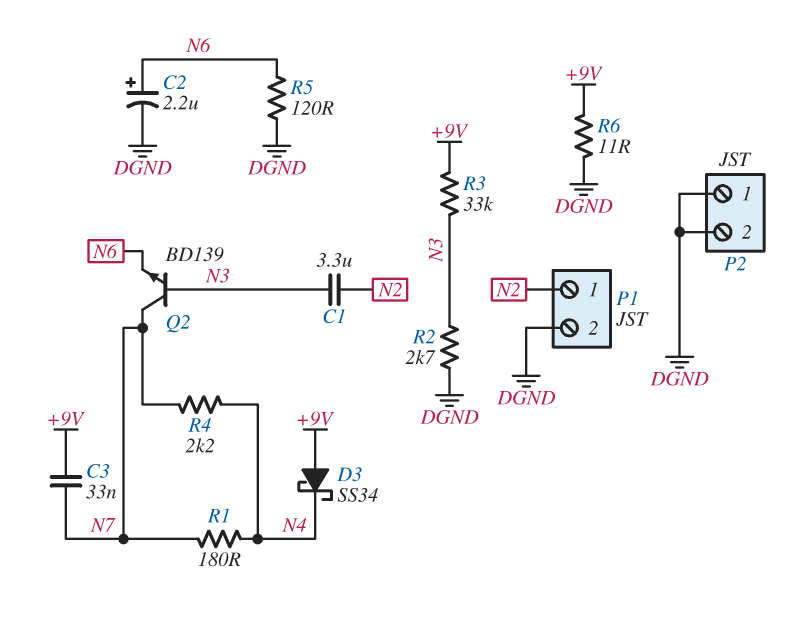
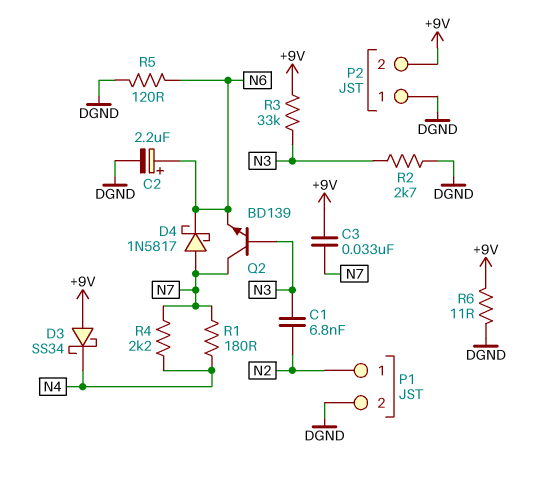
C1: 3.3uF (N2, N3) -> 6.8nF (N2, N3)
D4: none -> schottky 1N5817 (A N7, K N6)
P2 pin 2: DGND -> +9V

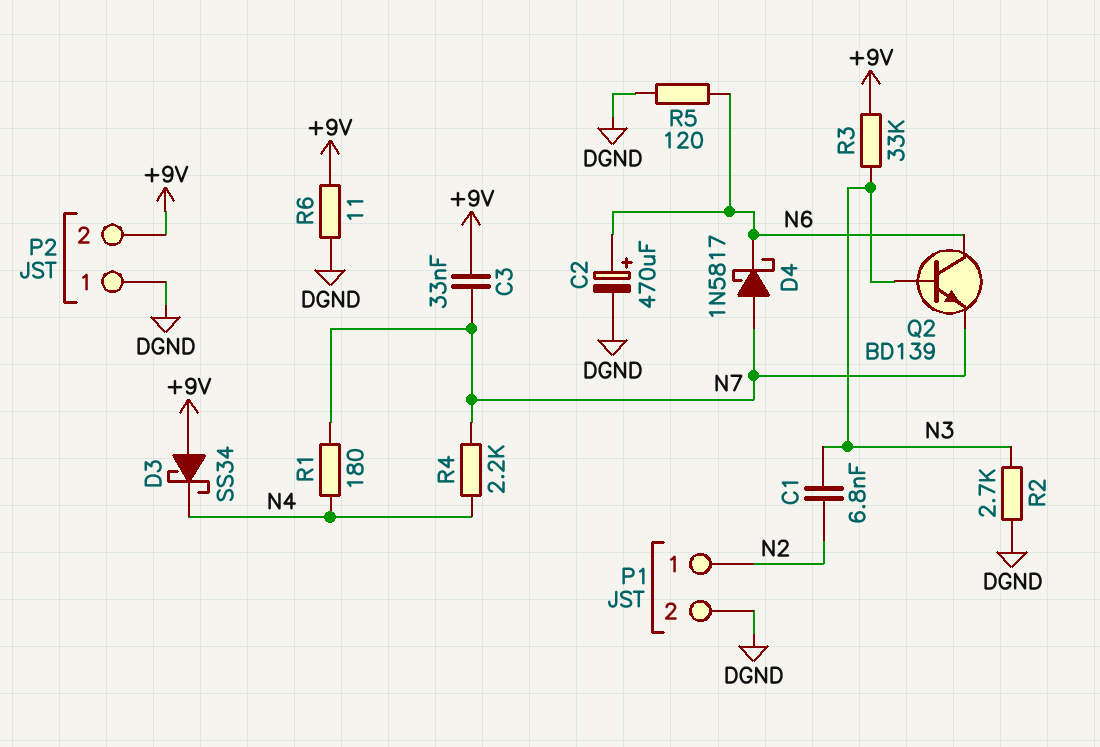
C2: 2.2uF (plus N6, minus DGND) -> 470uF (plus N6, minus DGND)
Q2: NPN BD139 (B N3, C N7, E N6) -> NPN BD139 (B N3, C N6, E N7)

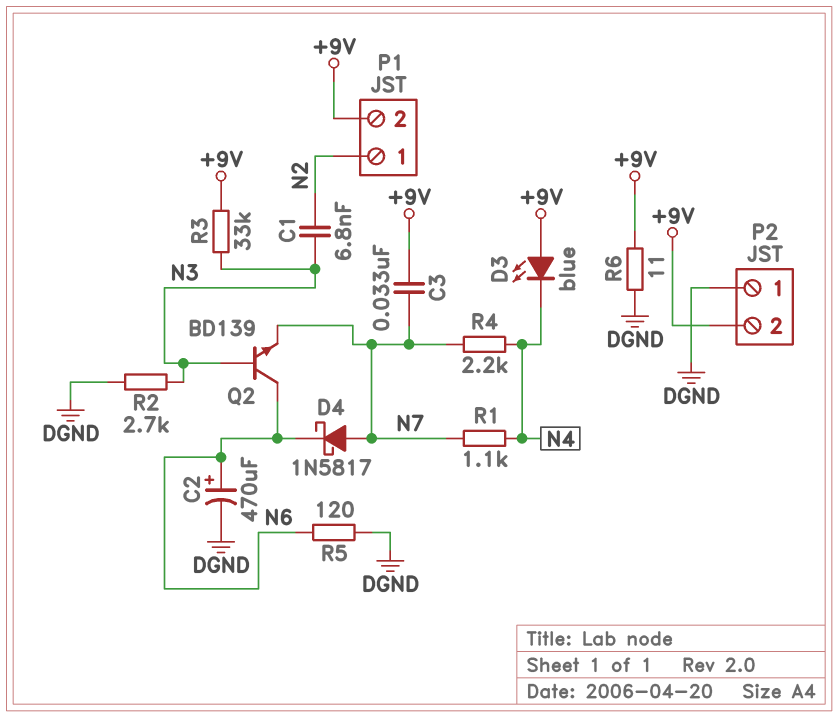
D3: schottky SS34 (A +9V, K N4) -> LED blue (A +9V, K N4)
P1 pin 2: DGND -> +9V
R1: 180 (N4, N7) -> 1.1k (N4, N7)

